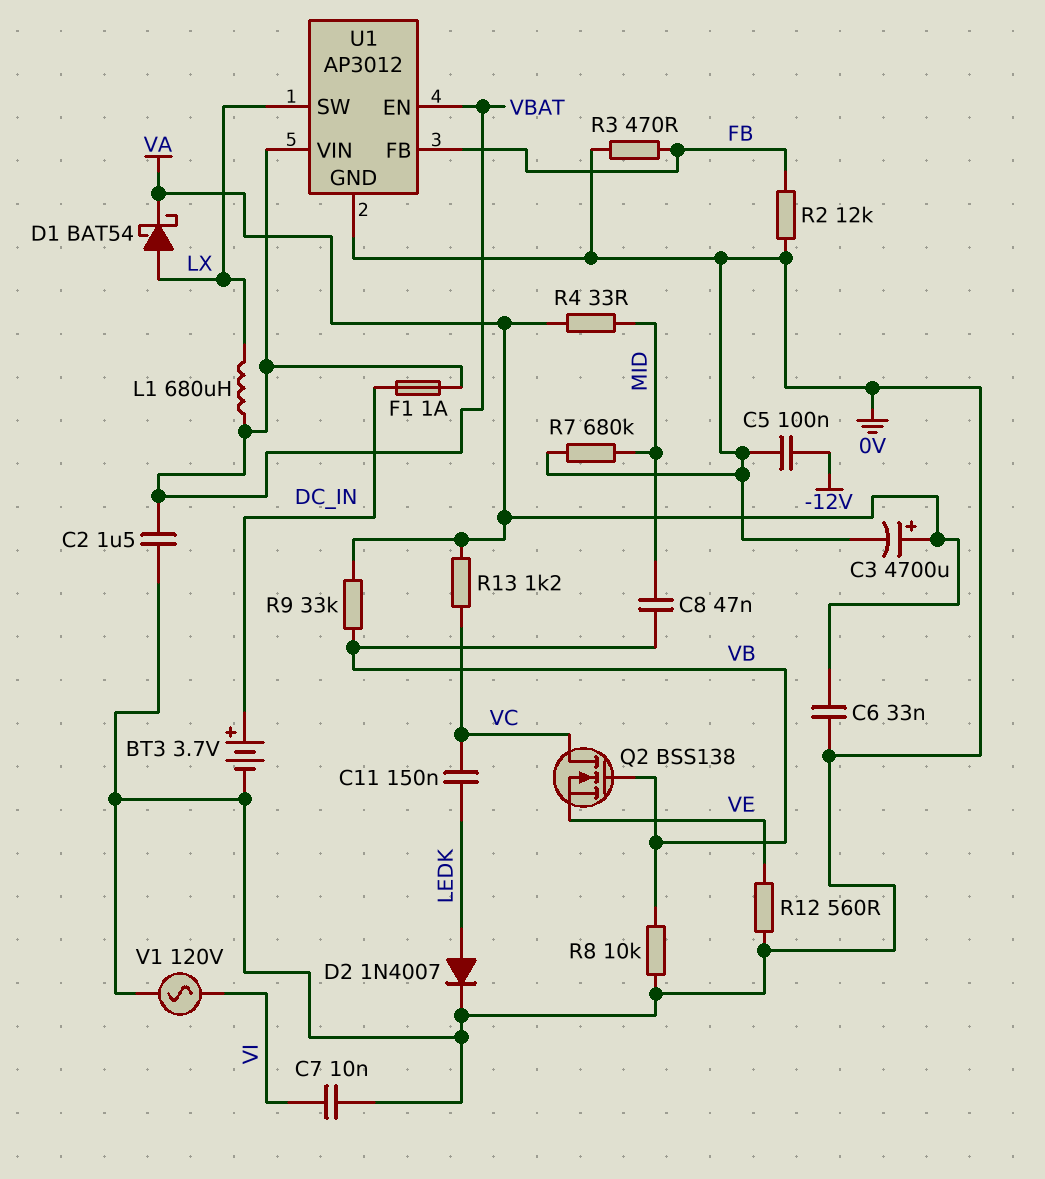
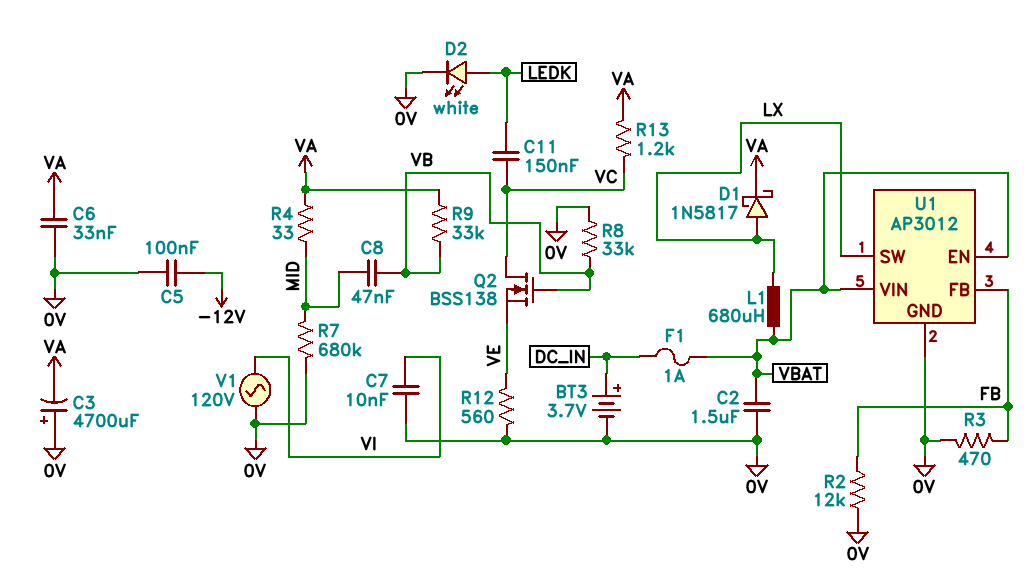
C3: 4700uF (plus VA, minus 0V) -> 4700uF (plus 0V, minus VA)
D1: schottky BAT54 (A LX, K VA) -> schottky 1N5817 (A LX, K VA)
D2: diode 1N4007 (A LEDK, K 0V) -> LED white (A LEDK, K 0V)
R8: 10k (0V, VB) -> 33k (0V, VB)

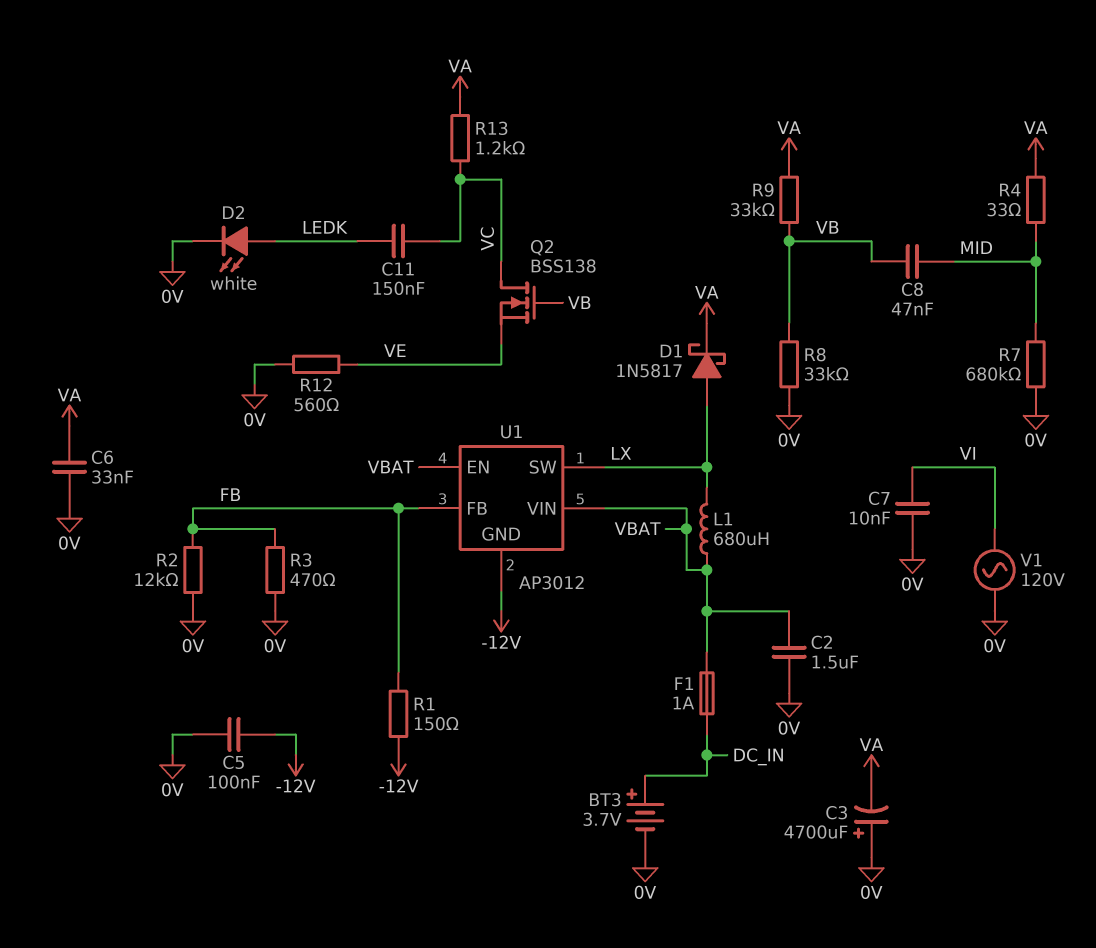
R1: none -> 150 (-12V, FB)
U1 pin GND: 0V -> -12V

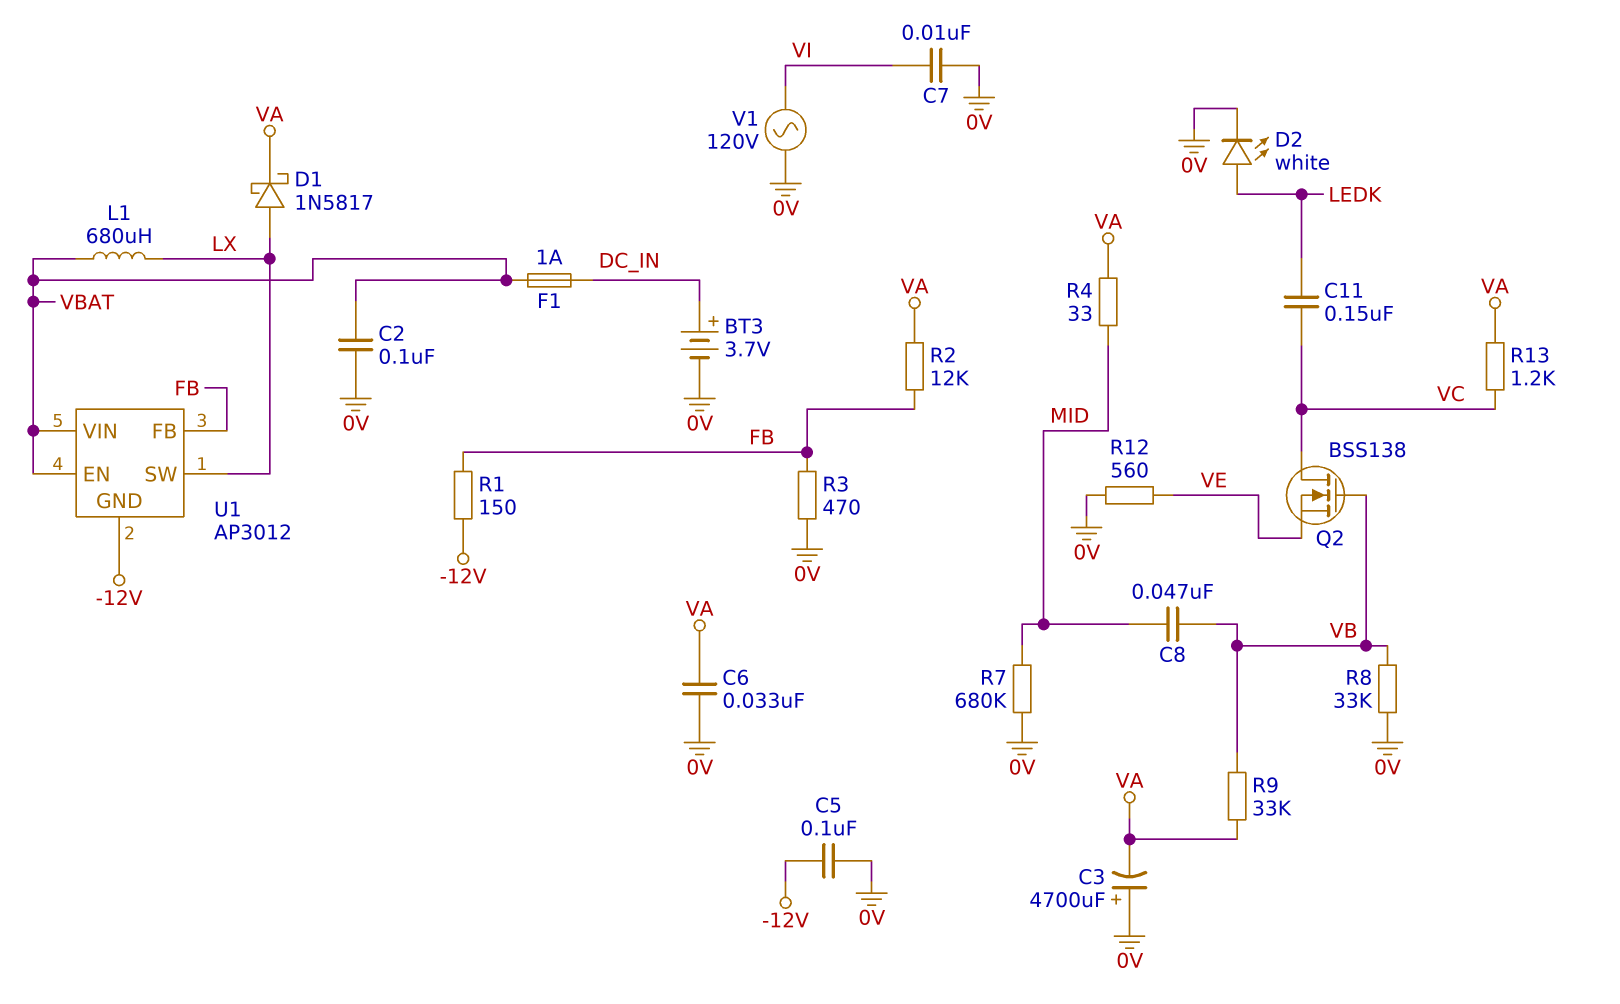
C2: 1.5uF (0V, VBAT) -> 100nF (0V, VBAT)
R2: 12k (0V, FB) -> 12k (FB, VA)

